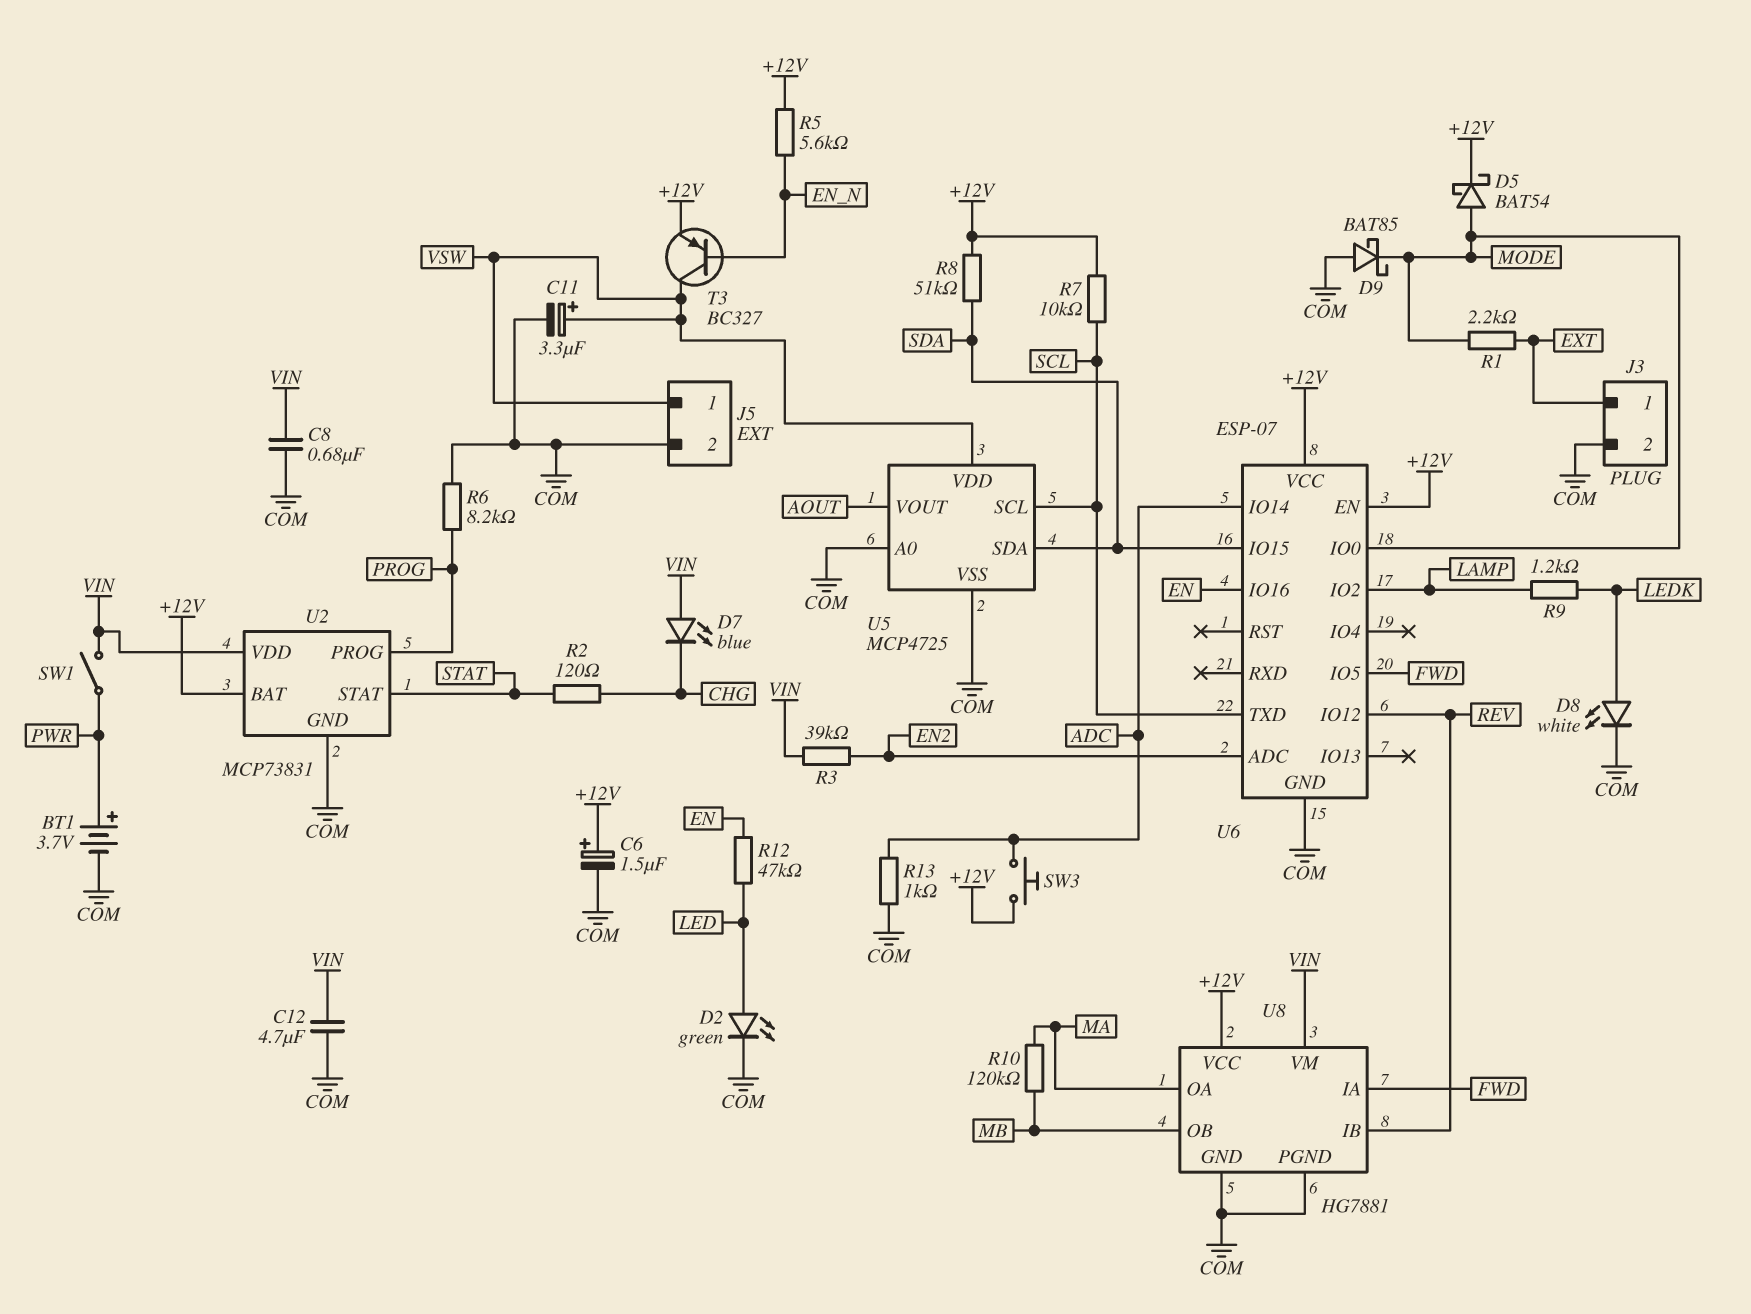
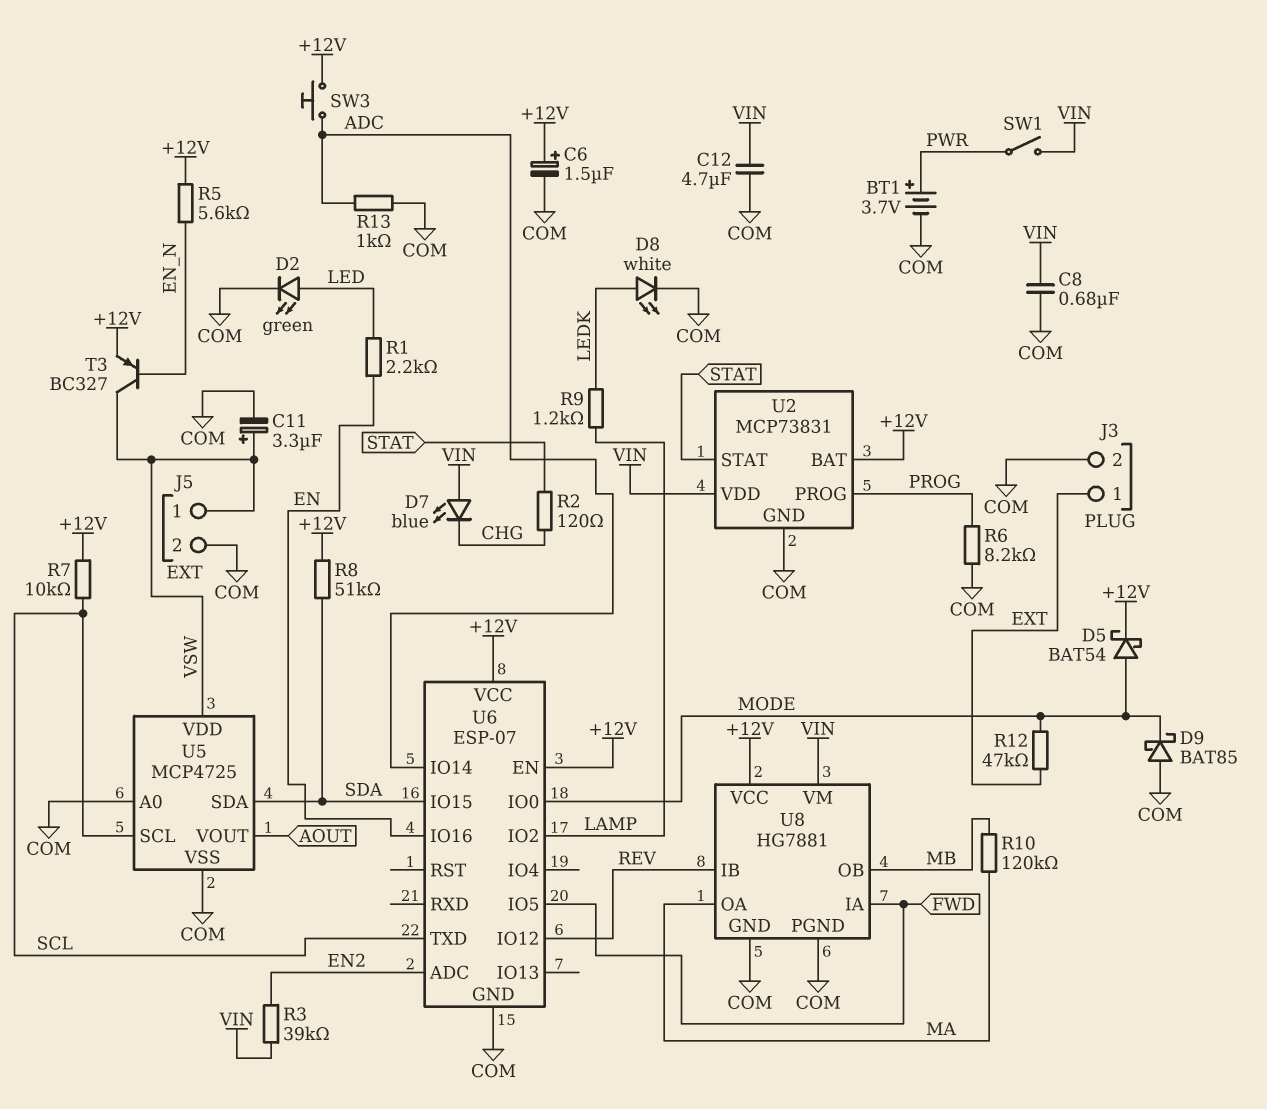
R1: 2.2k (EXT, MODE) -> 2.2k (EN, LED)
R12: 47k (EN, LED) -> 47k (EXT, MODE)

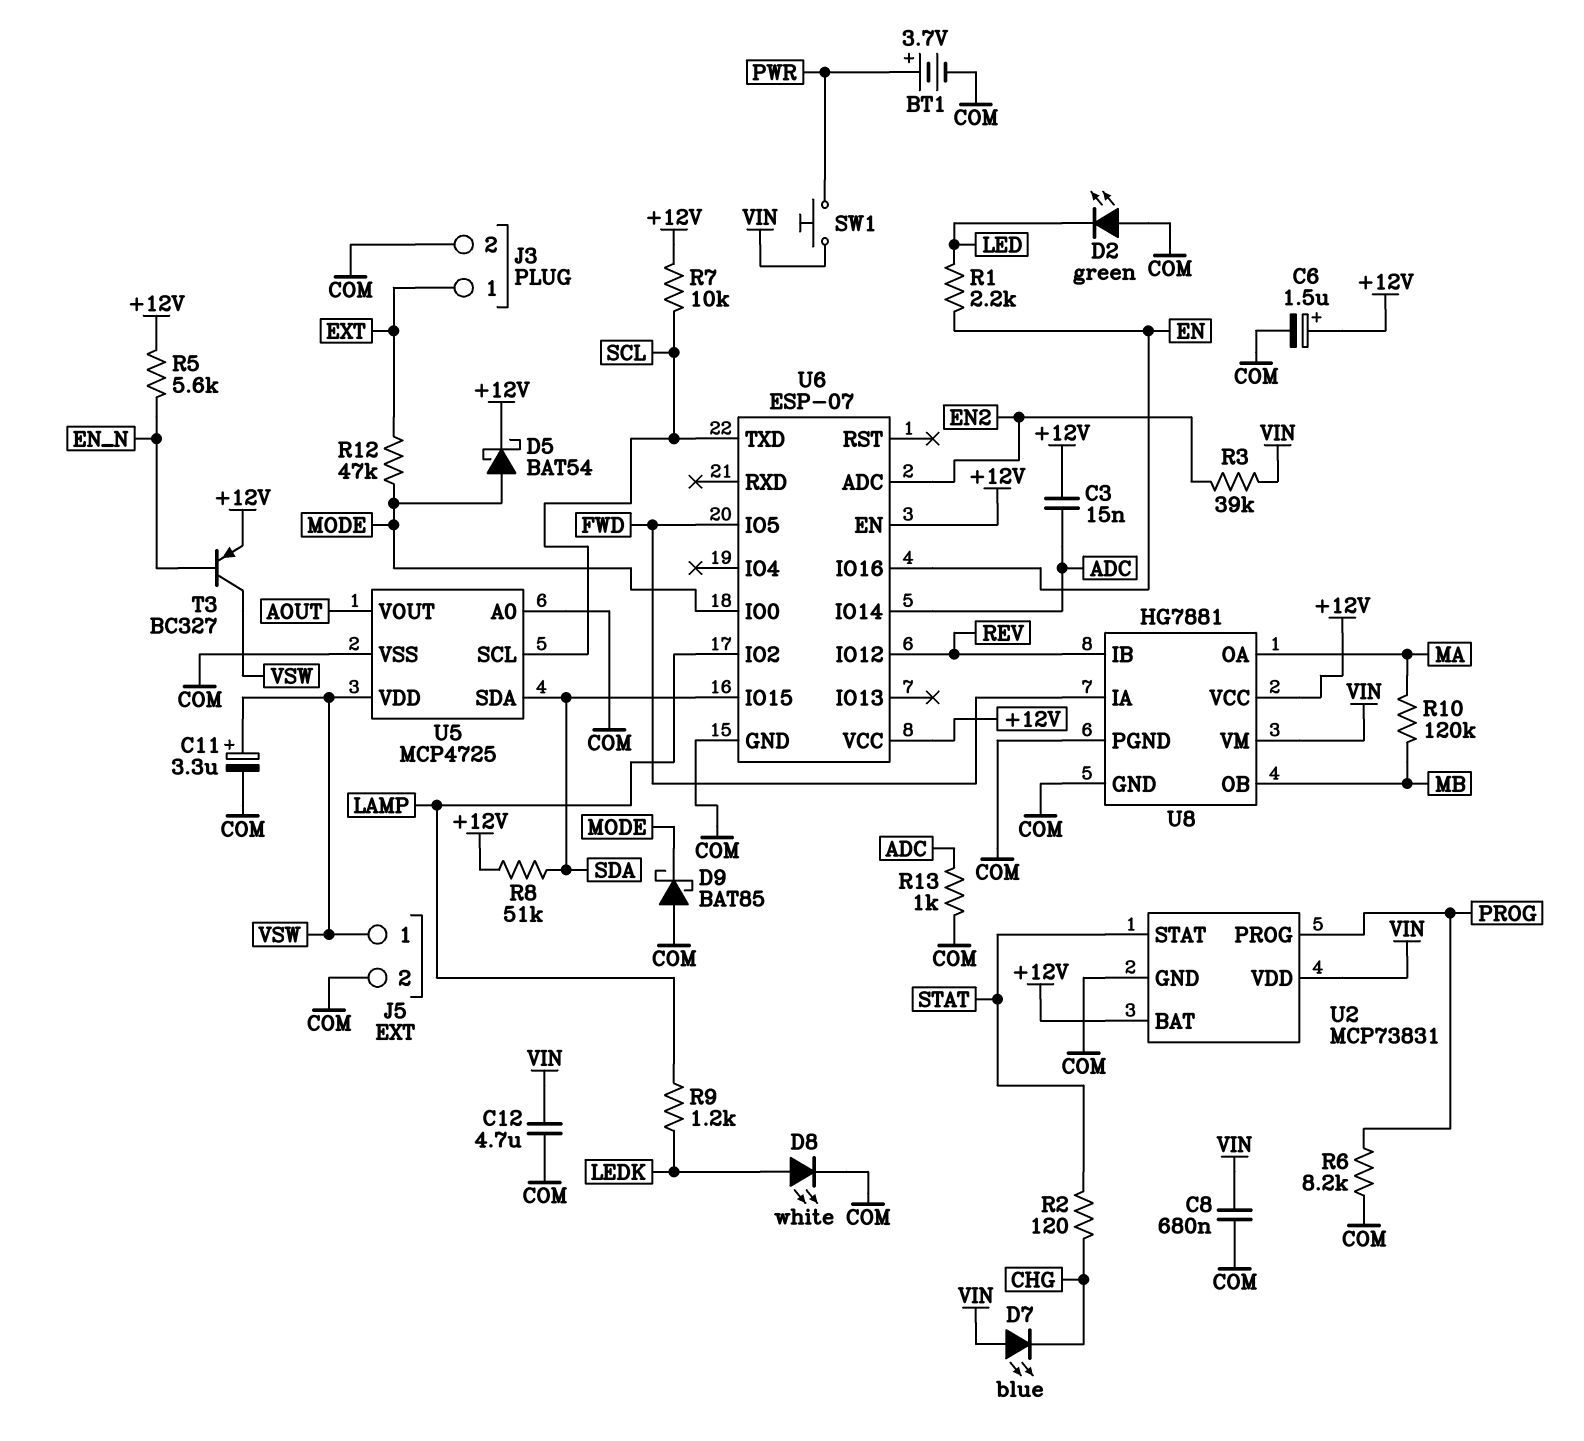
C3: none -> 15nF (+12V, ADC)
D2: LED green (A LED, K COM) -> LED green (A COM, K LED)
SW1: switch (PWR, VIN) -> button (PWR, VIN)
SW3: button (+12V, ADC) -> none

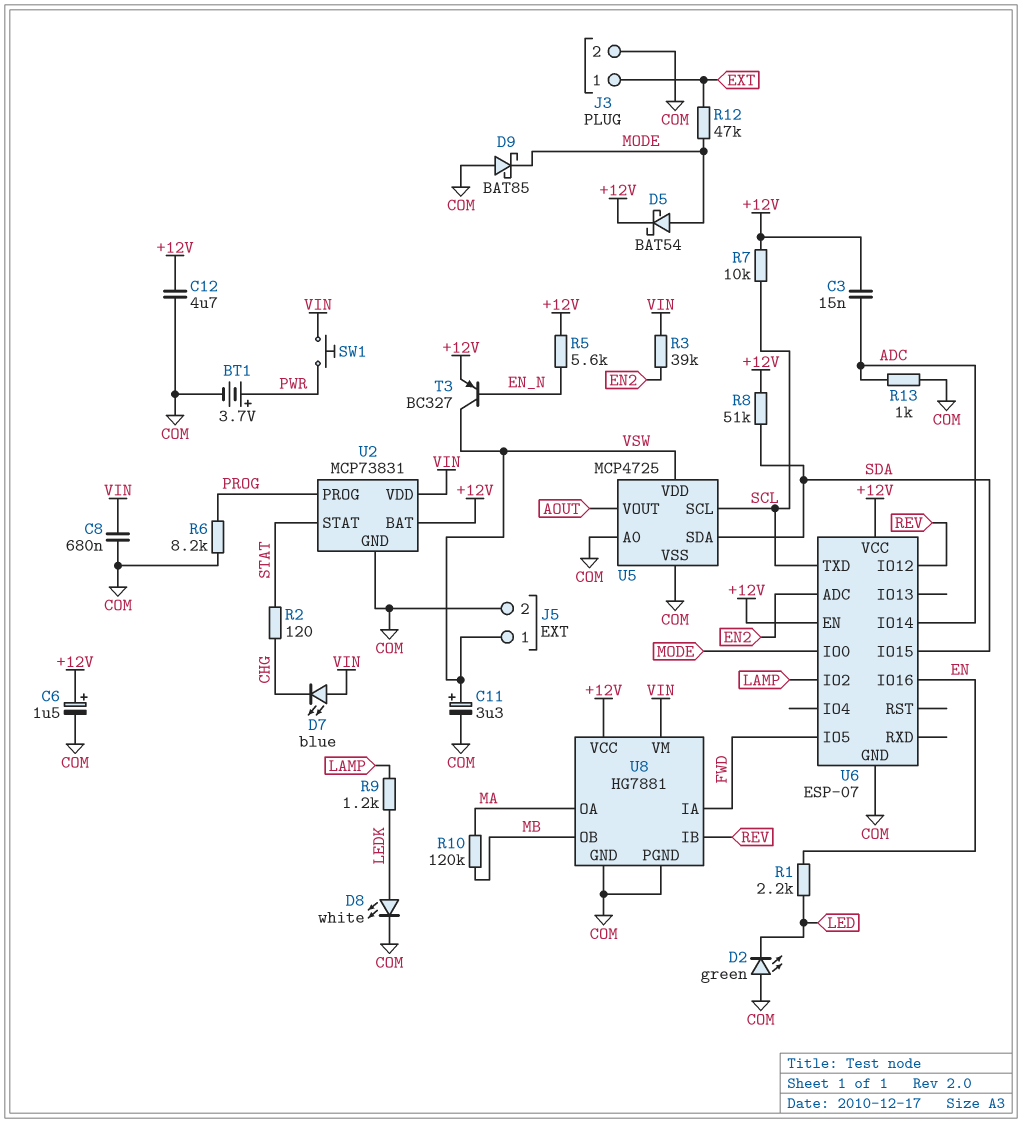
C12: 4.7uF (COM, VIN) -> 4.7uF (+12V, COM)

